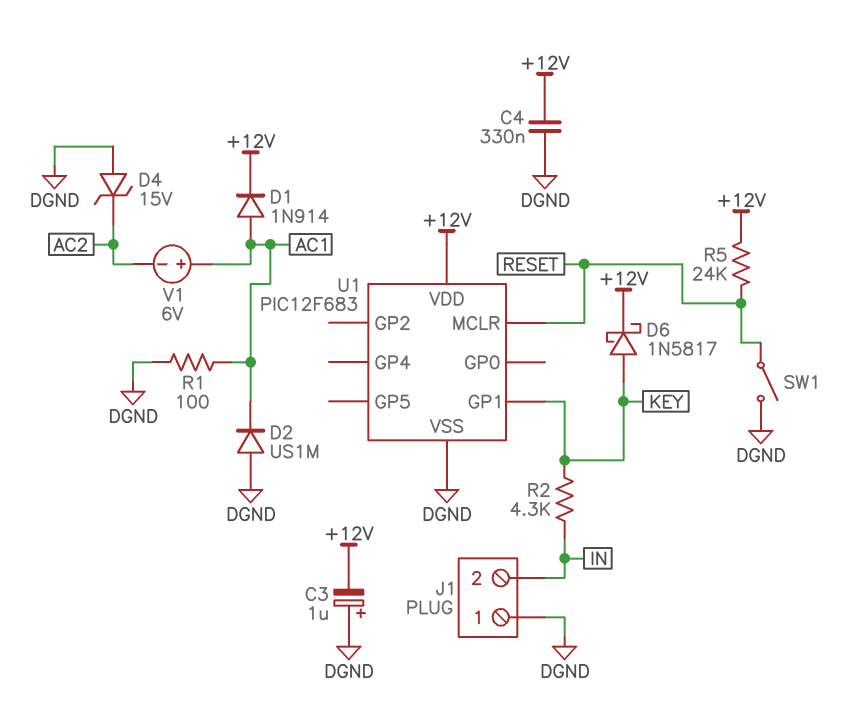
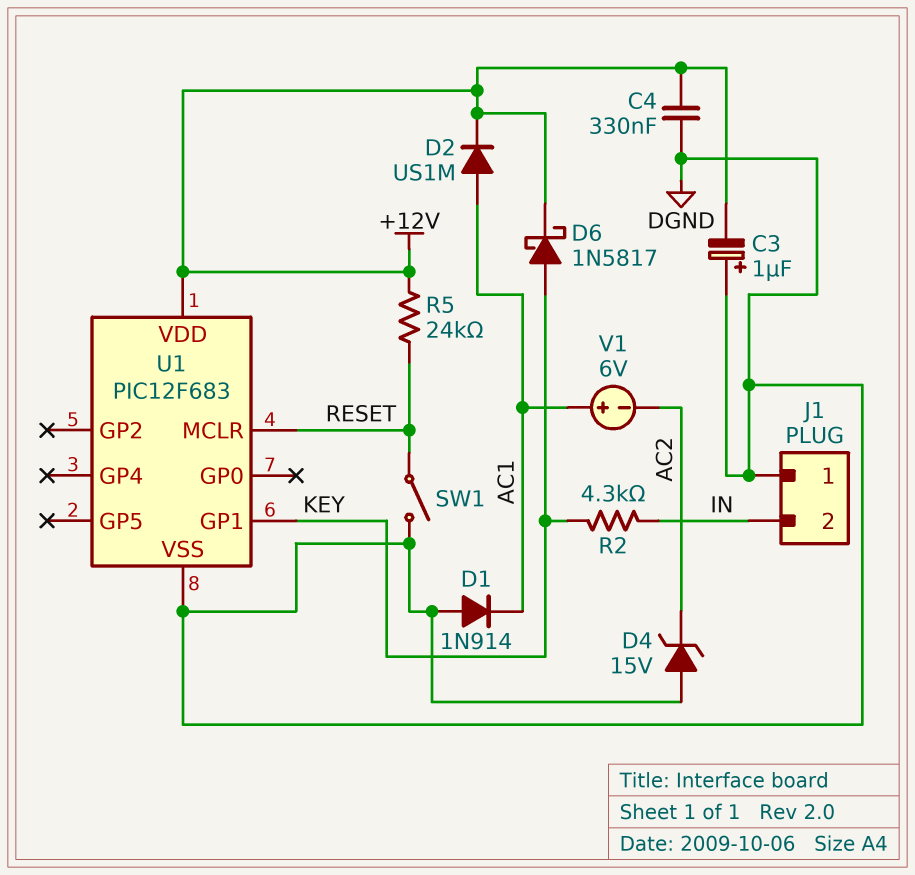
D1: diode 1N914 (A AC1, K +12V) -> diode 1N914 (A DGND, K AC1)
D2: diode US1M (A DGND, K AC1) -> diode US1M (A AC1, K +12V)
R1: 100 (AC1, DGND) -> none

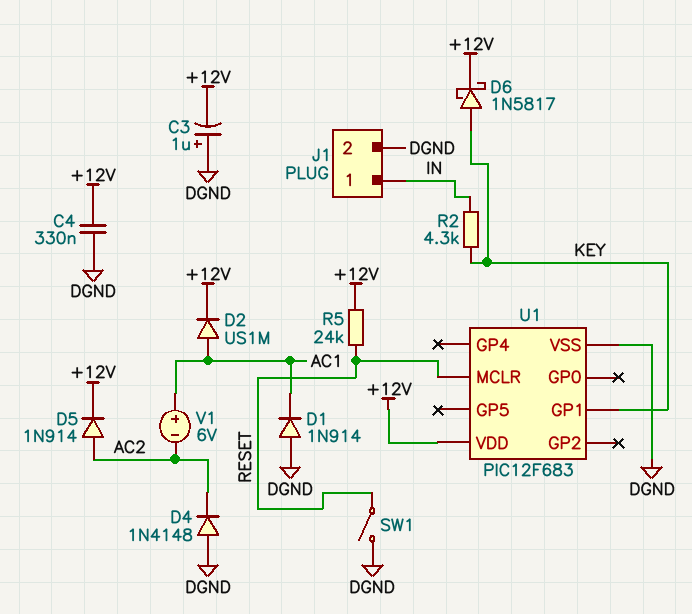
D4: zener 15V (A DGND, K AC2) -> diode 1N4148 (A DGND, K AC2)
D5: none -> diode 1N914 (A AC2, K +12V)
J1 pin 1: DGND -> IN
J1 pin 2: IN -> DGND

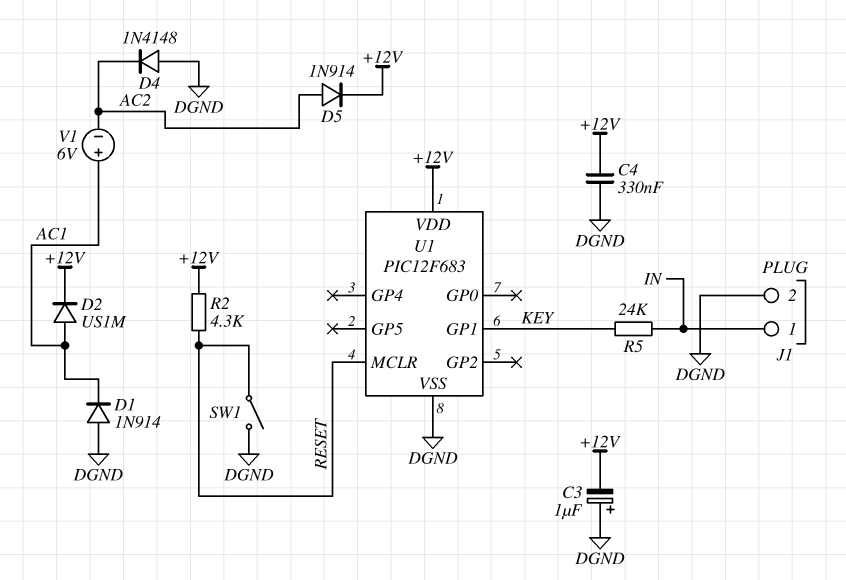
D6: schottky 1N5817 (A KEY, K +12V) -> none
R2: 4.3k (IN, KEY) -> 4.3k (+12V, RESET)
R5: 24k (+12V, RESET) -> 24k (IN, KEY)

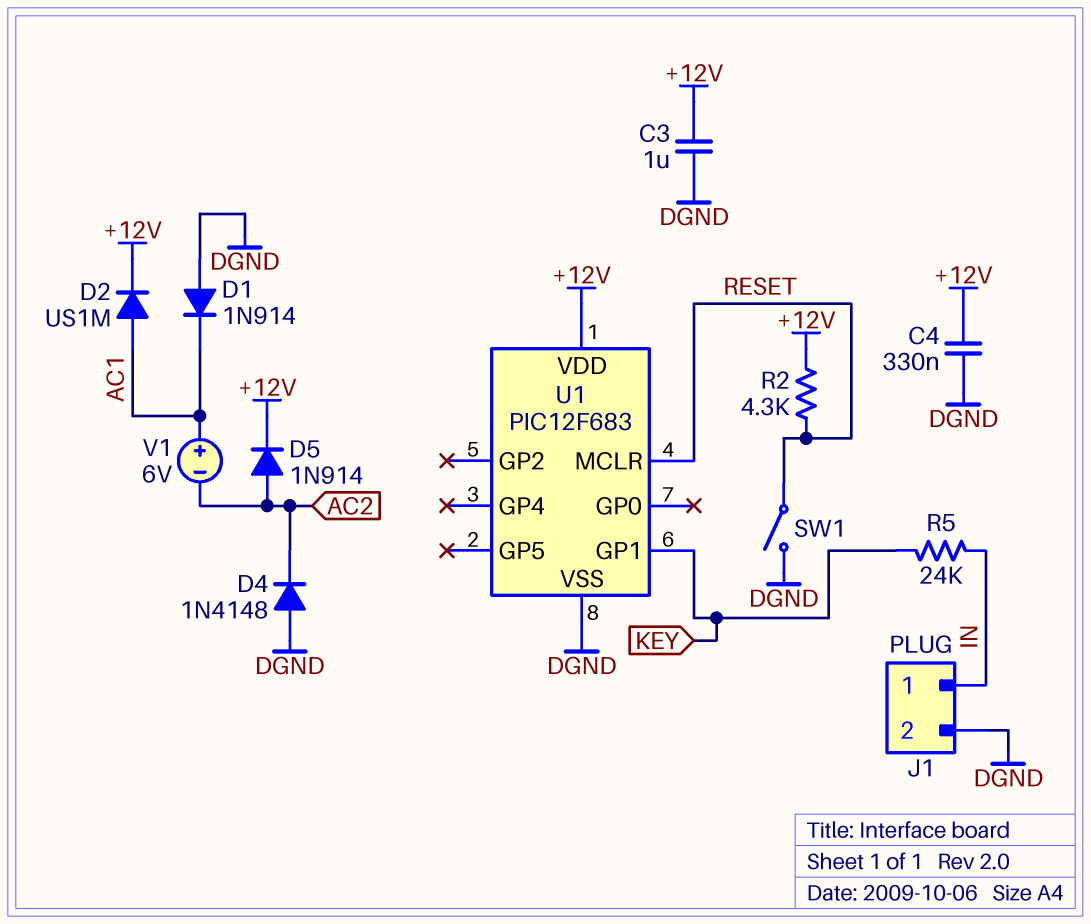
C3: 1uF (plus DGND, minus +12V) -> 1uF (+12V, DGND)

